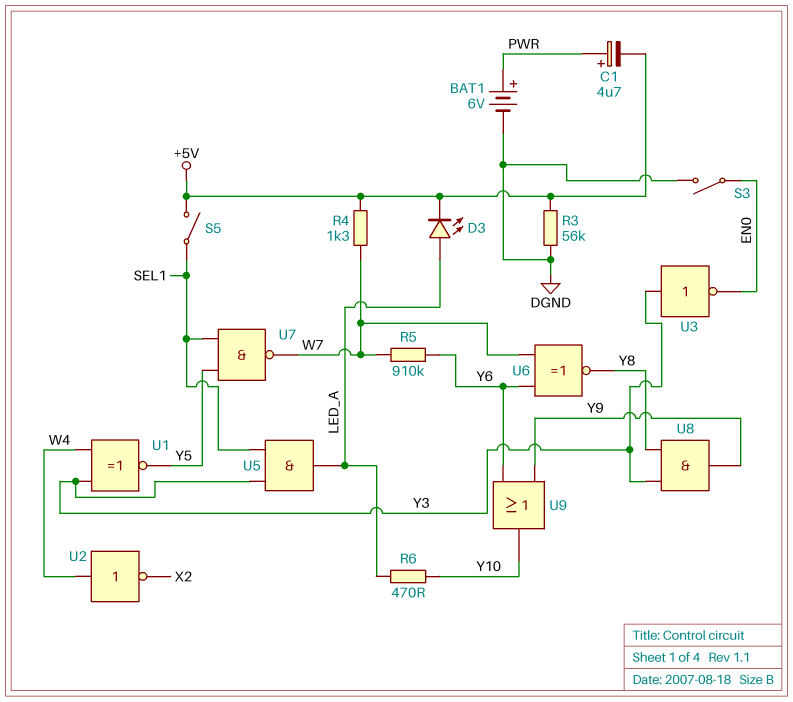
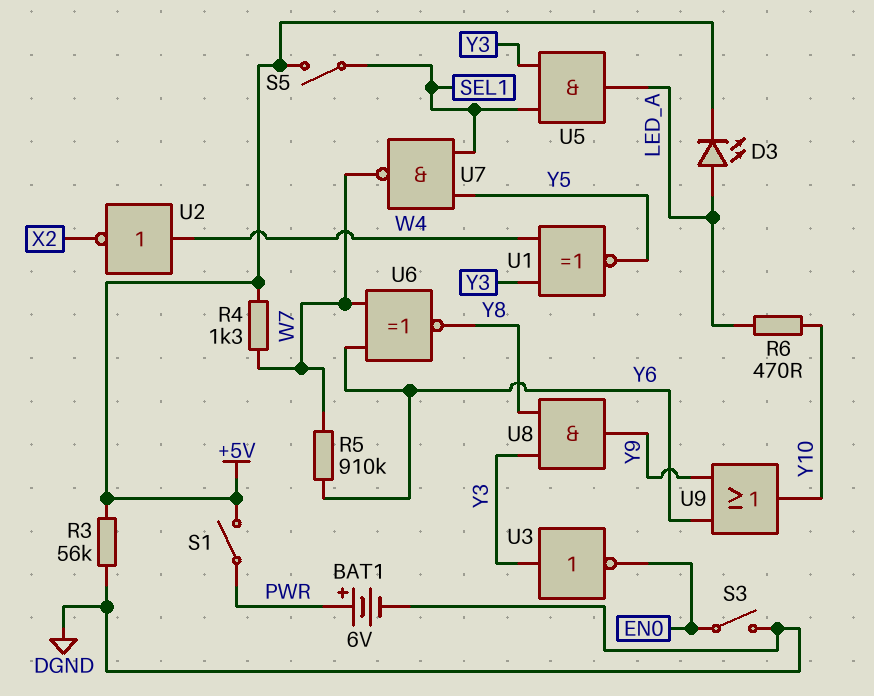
C1: 4.7uF (plus PWR, minus +5V) -> none
S1: none -> switch (+5V, PWR)

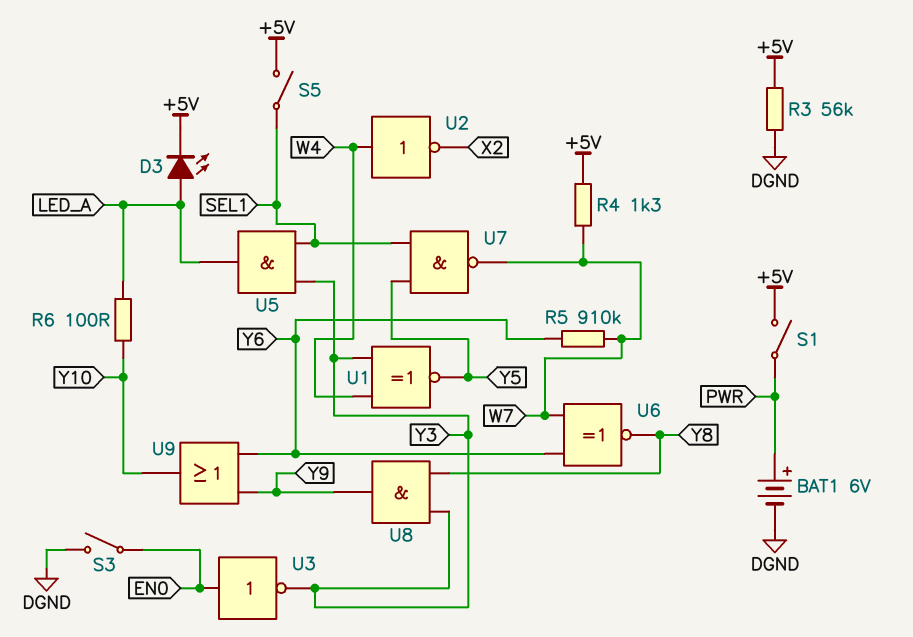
R6: 470 (LED_A, Y10) -> 100 (LED_A, Y10)
U3: NOT (in Y3, out EN0) -> NOT (in EN0, out Y3)

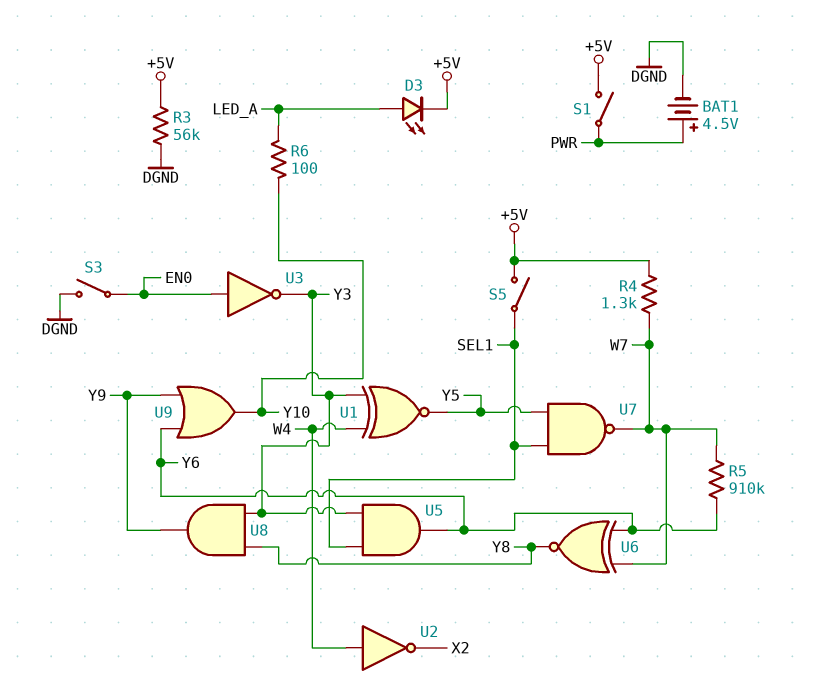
BAT1: 6V (plus PWR, minus DGND) -> 4.5V (plus PWR, minus DGND)
U5: AND (in SEL1, in Y3, out LED_A) -> AND (in SEL1, in Y3, out Y6)

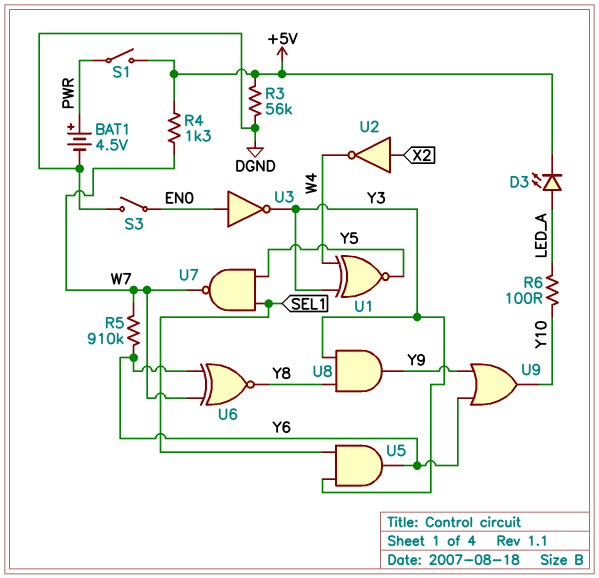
S5: switch (+5V, SEL1) -> none
U2: NOT (in W4, out X2) -> NOT (in X2, out W4)

